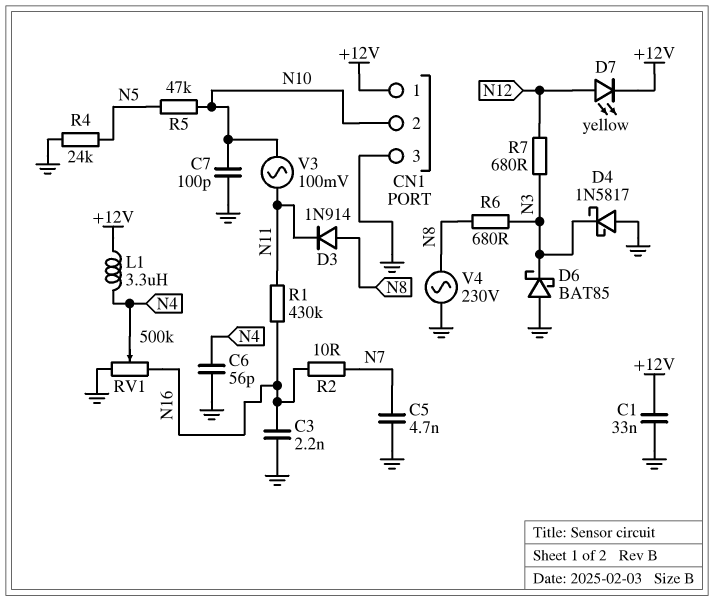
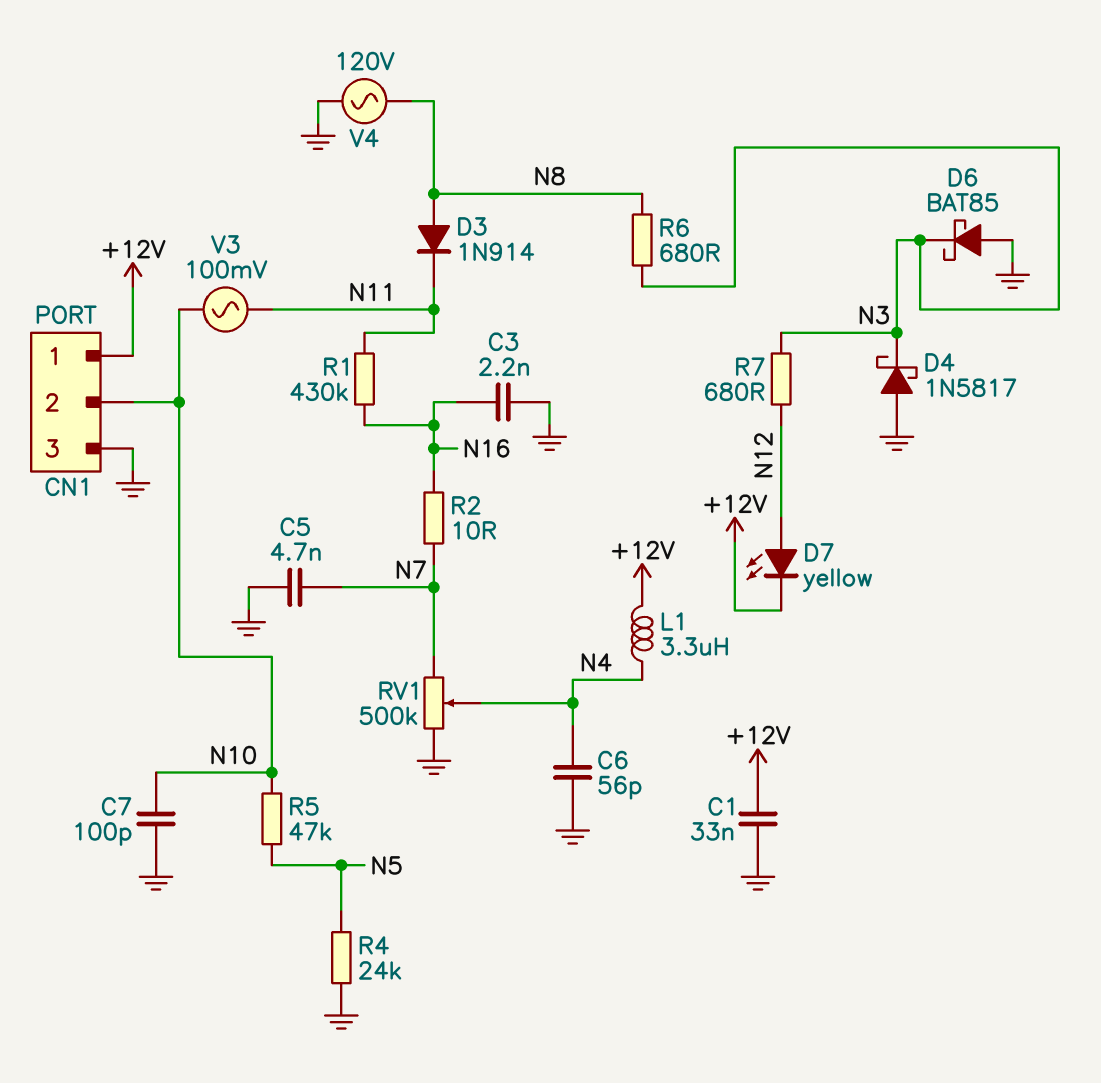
RV1: 500k (GND, N16, wiper N4) -> 500k (GND, N7, wiper N4)
V4: AC 230V (GND, N8) -> AC 120V (GND, N8)

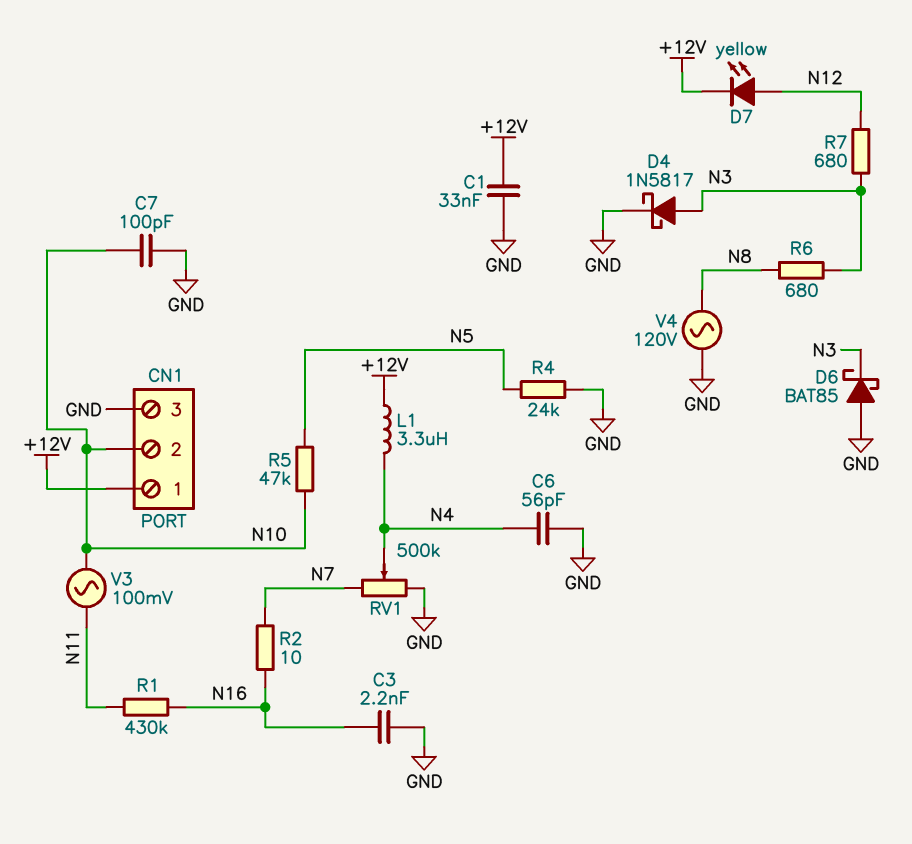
C5: 4.7nF (GND, N7) -> none
D3: diode 1N914 (A N8, K N11) -> none
D4: schottky 1N5817 (A GND, K N3) -> schottky 1N5817 (A N3, K GND)

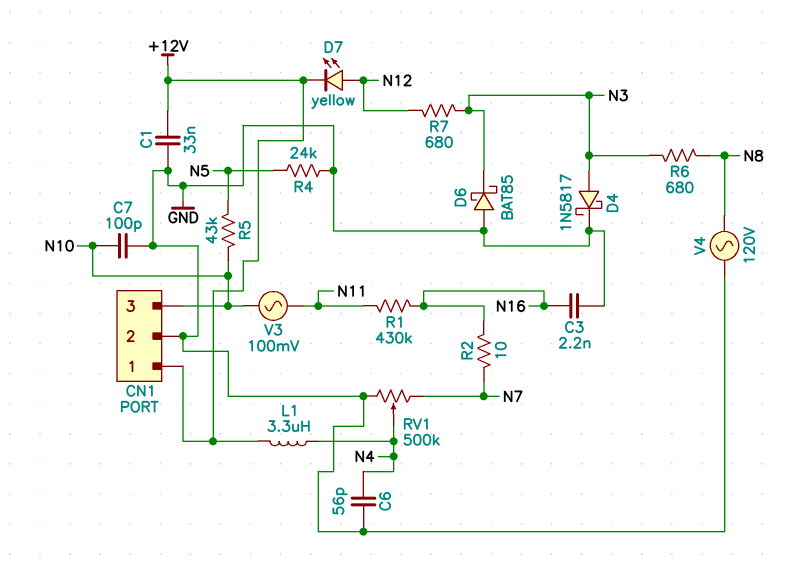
CN1 pin 2: N10 -> GND
CN1 pin 3: GND -> N10
R5: 47k (N5, N10) -> 43k (N5, N10)

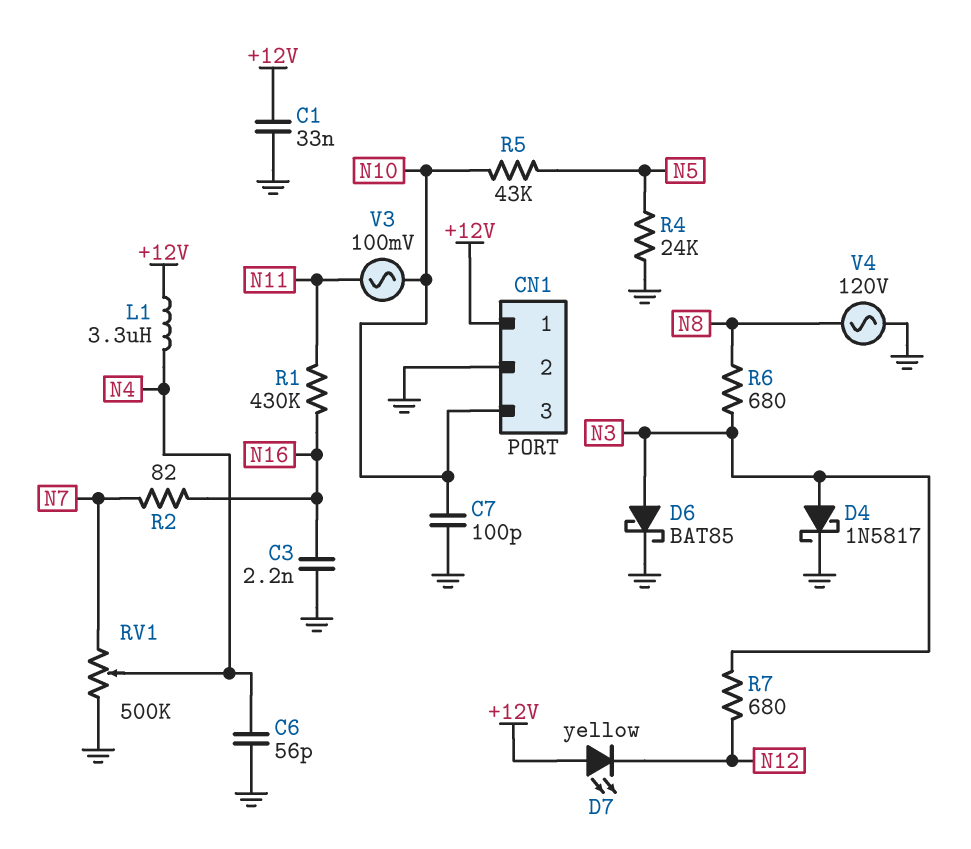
D6: schottky BAT85 (A GND, K N3) -> schottky BAT85 (A N3, K GND)
D7: LED yellow (A N12, K +12V) -> LED yellow (A +12V, K N12)
R2: 10 (N7, N16) -> 82 (N7, N16)

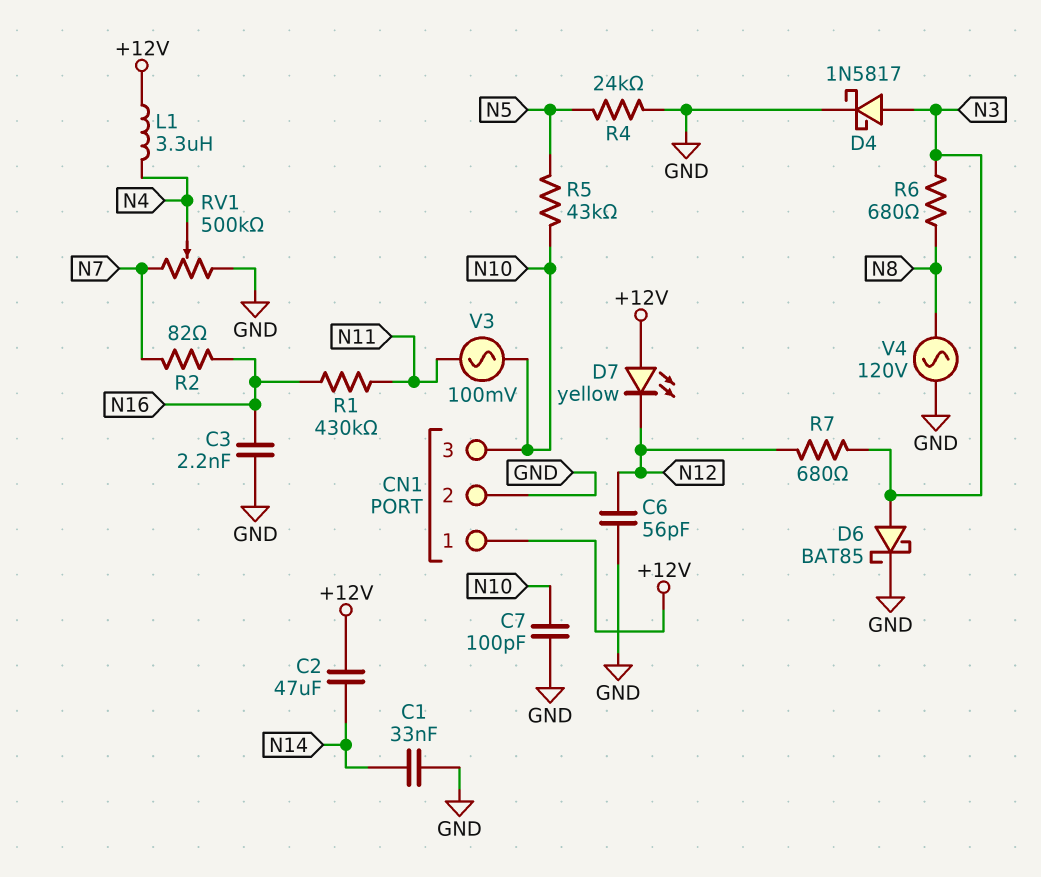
C1: 33nF (+12V, GND) -> 33nF (GND, N14)
C2: none -> 47uF (+12V, N14)
C6: 56pF (GND, N4) -> 56pF (GND, N12)

